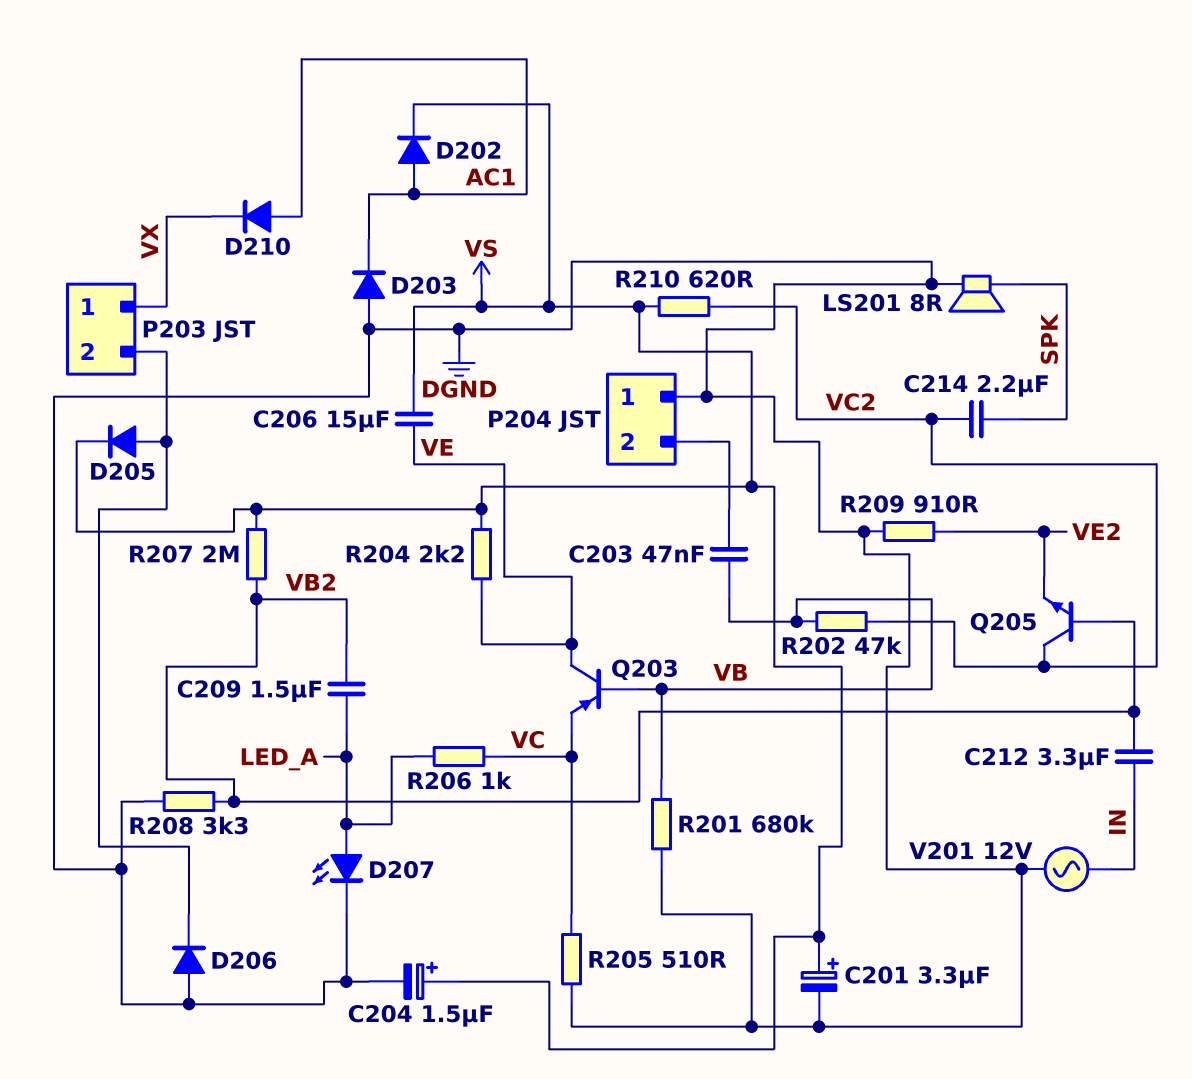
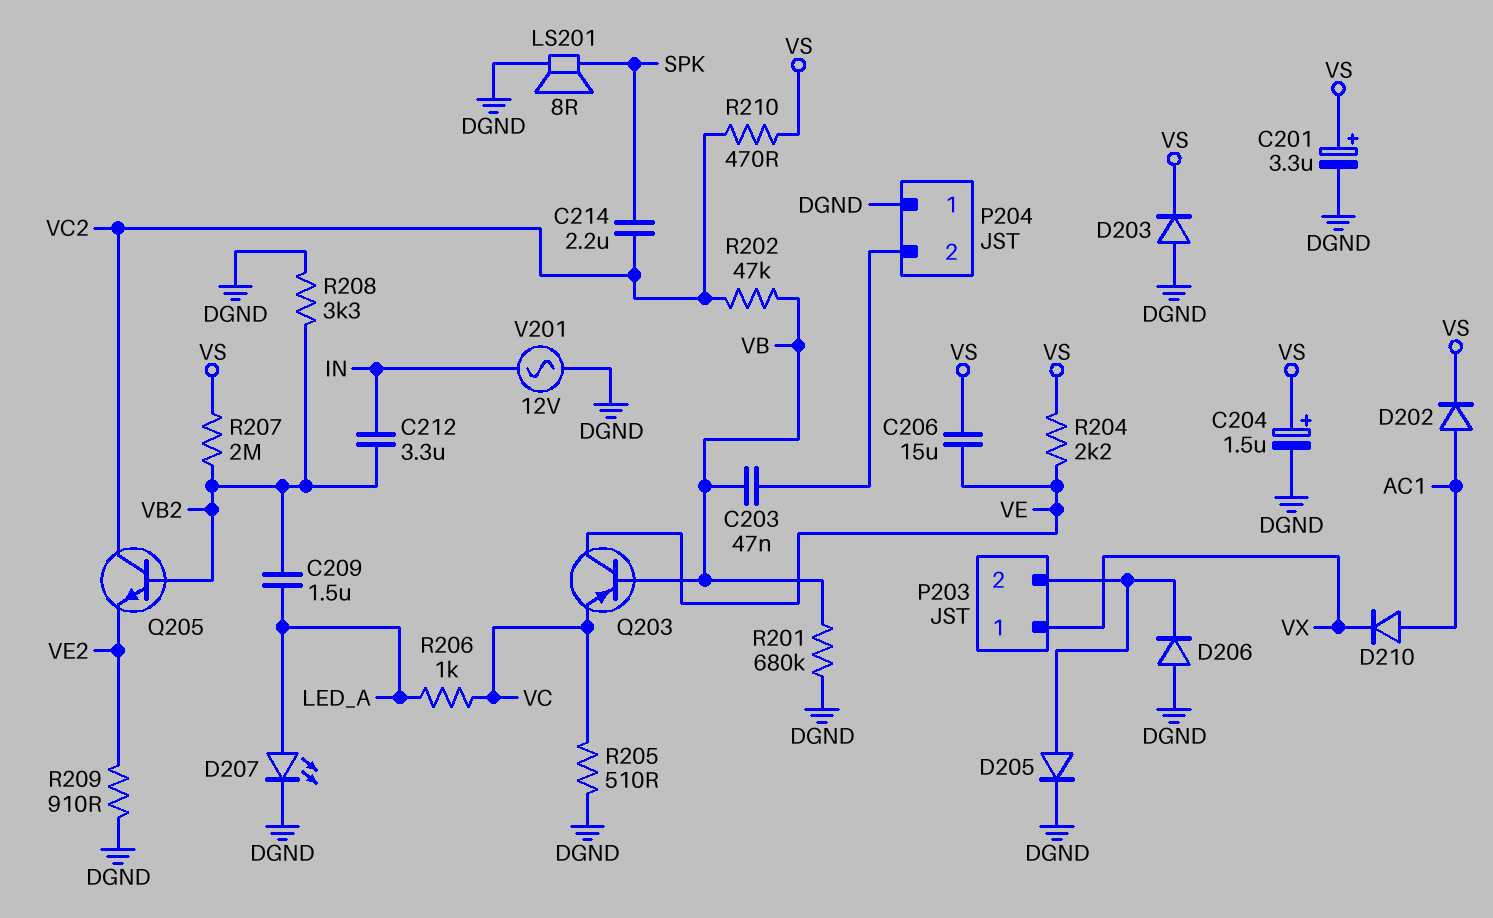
D203: diode (A DGND, K AC1) -> diode (A DGND, K VS)
D205: diode (A P203/2, K VS) -> diode (A P203/2, K DGND)
R210: 620 (VC2, VS) -> 470 (VC2, VS)

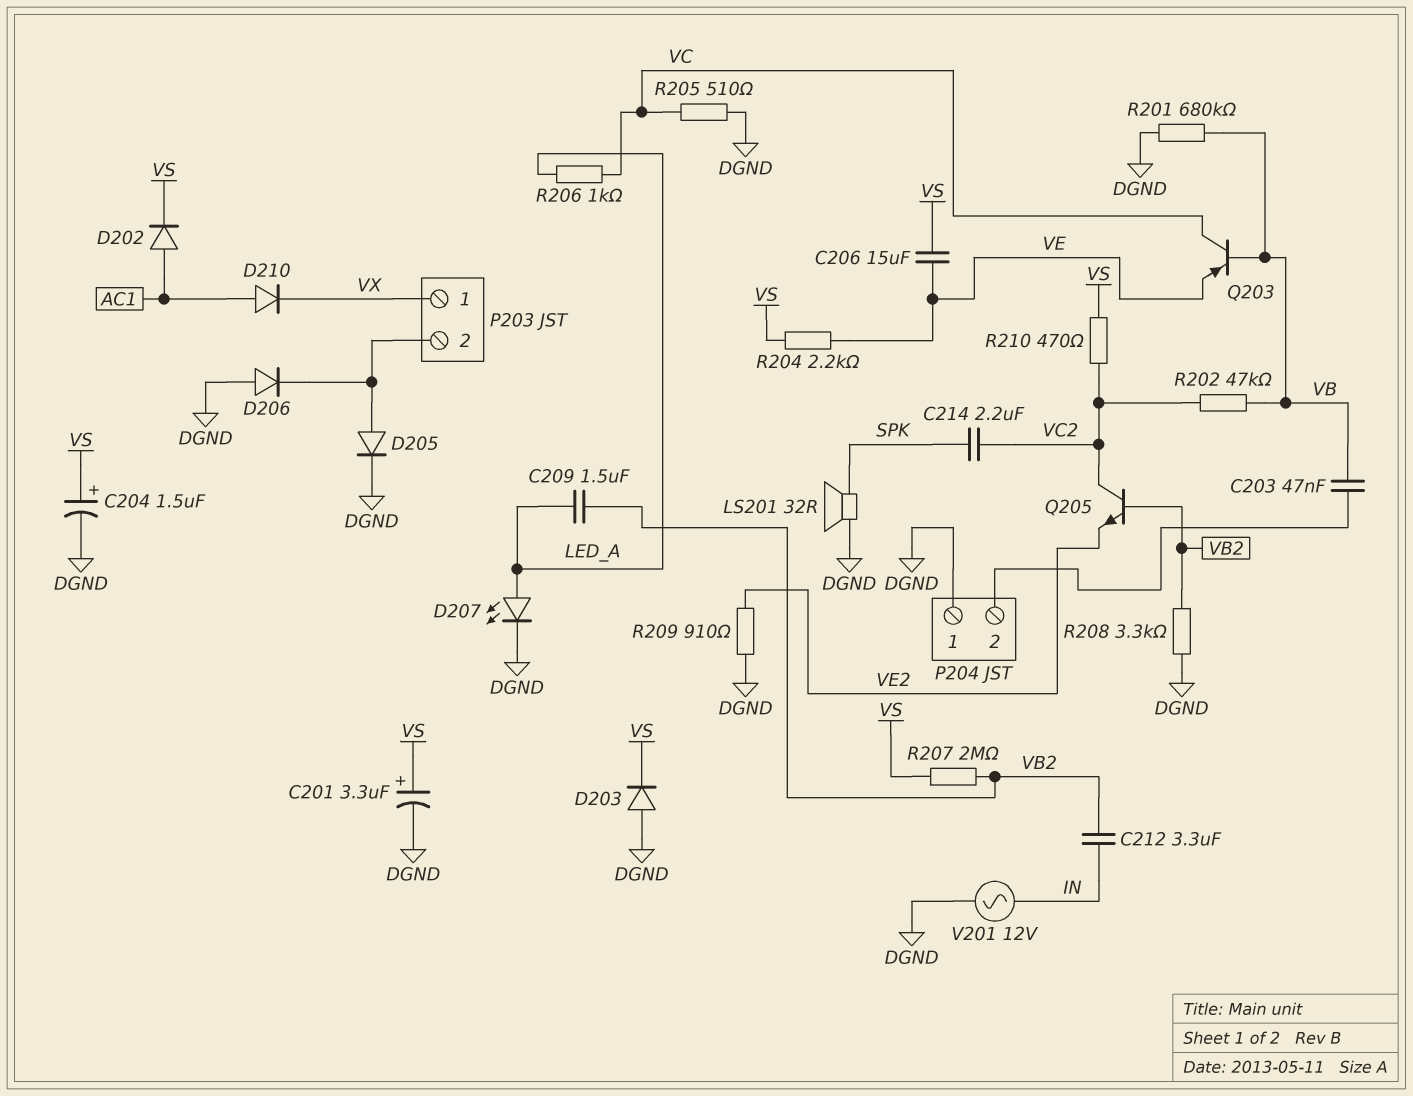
LS201: speaker 8R (DGND, SPK) -> speaker 32R (DGND, SPK)
Q203: PNP (B VB, C VE, E VC) -> PNP (B VB, C VC, E VE)

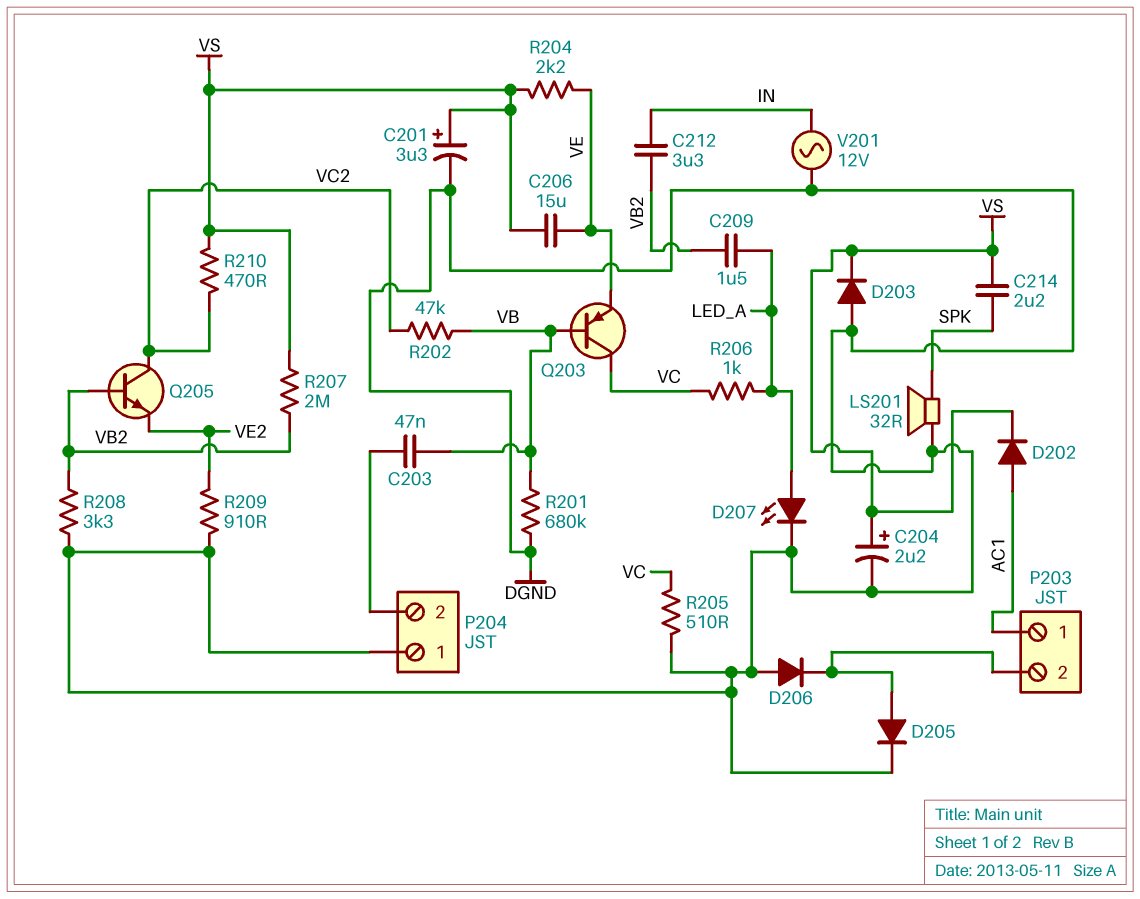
C204: 1.5uF (plus VS, minus DGND) -> 2.2uF (plus VS, minus DGND)
C214: 2.2uF (SPK, VC2) -> 2.2uF (SPK, VS)
D210: diode (A AC1, K VX) -> none
P203 pin 1: VX -> AC1

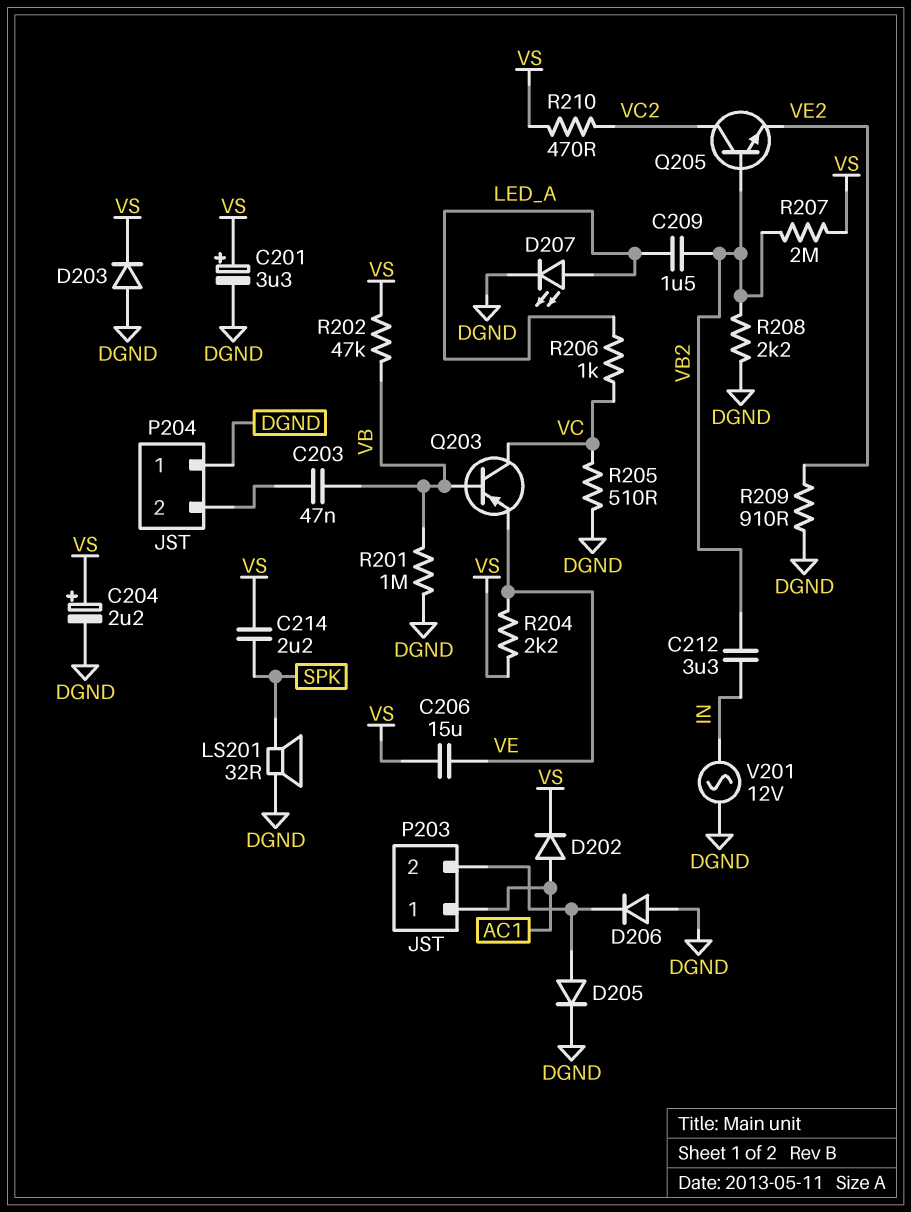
R201: 680k (DGND, VB) -> 1M (DGND, VB)
R202: 47k (VB, VC2) -> 47k (VB, VS)
R208: 3.3k (DGND, VB2) -> 2.2k (DGND, VB2)

